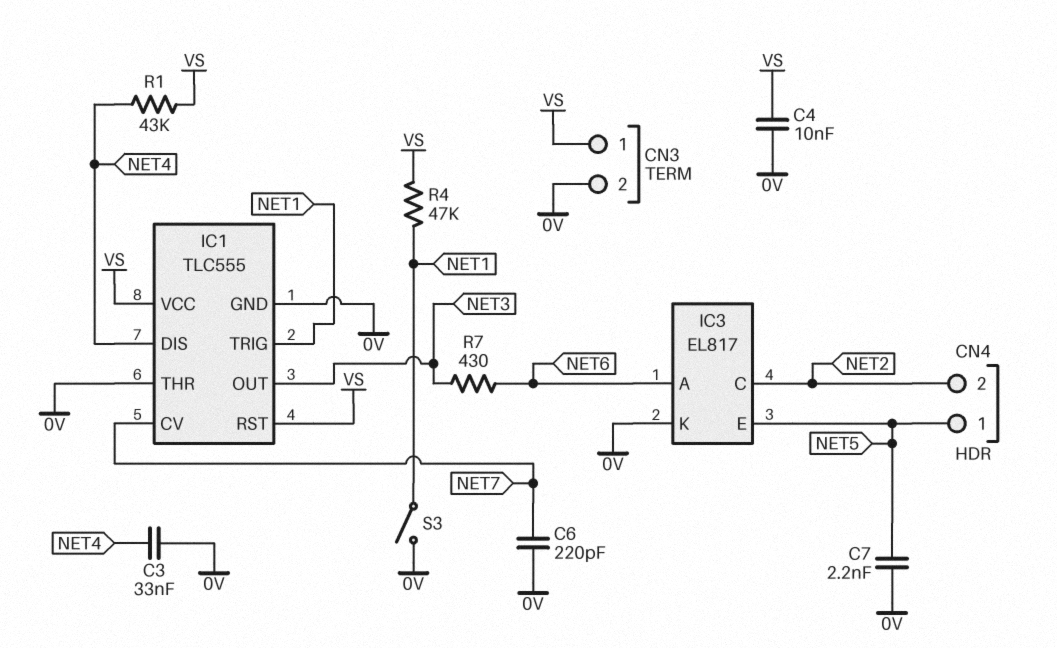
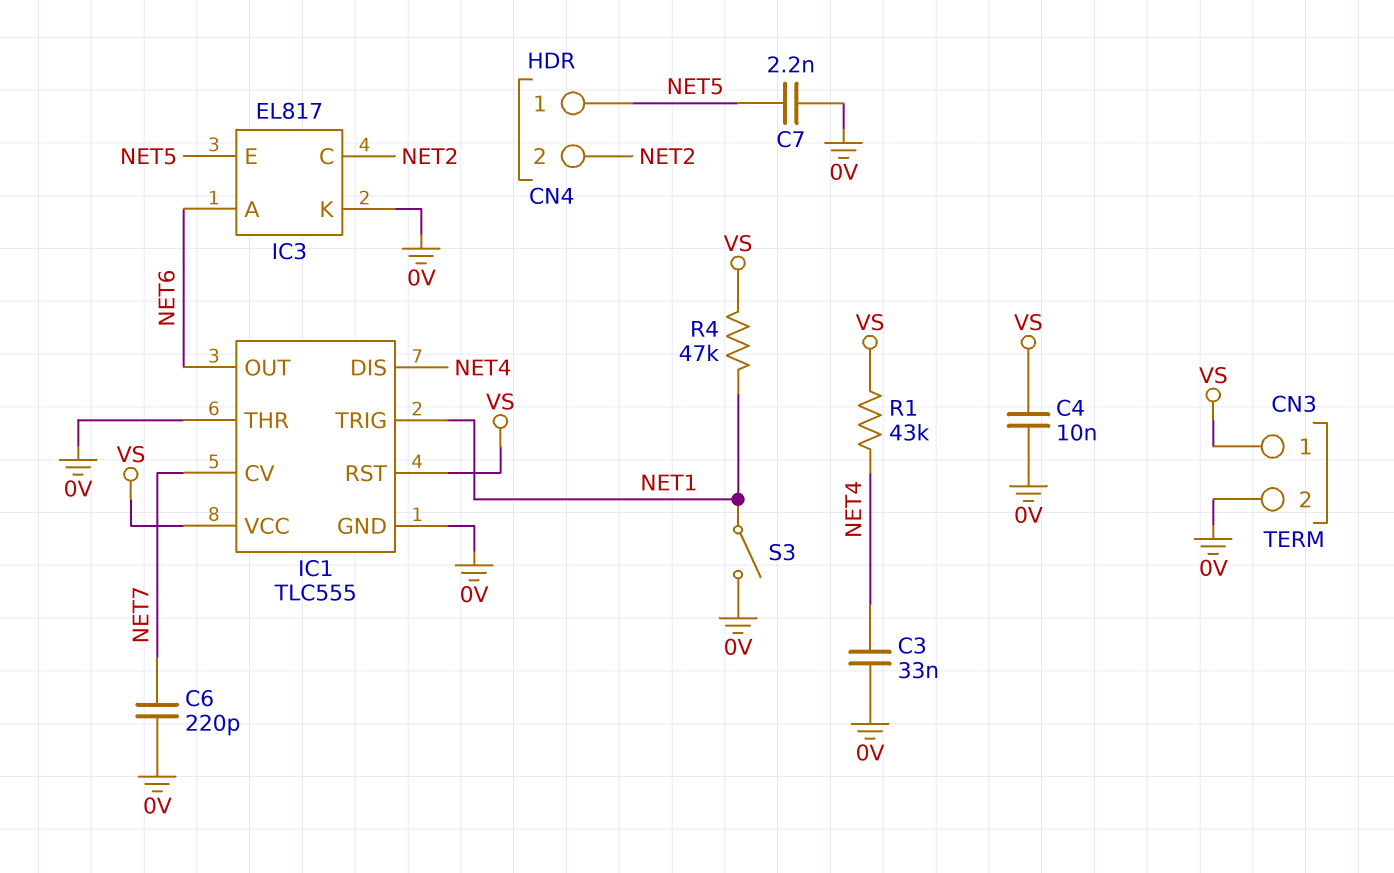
IC1 pin OUT: NET3 -> NET6
R7: 430 (NET3, NET6) -> none

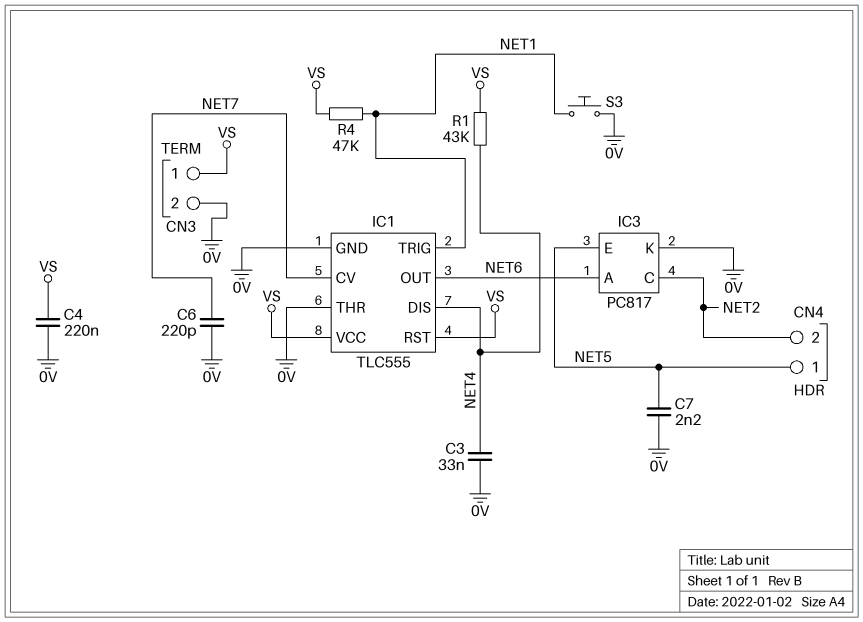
C4: 10nF (0V, VS) -> 220nF (0V, VS)
IC3: EL817 -> PC817
S3: switch (0V, NET1) -> button (0V, NET1)

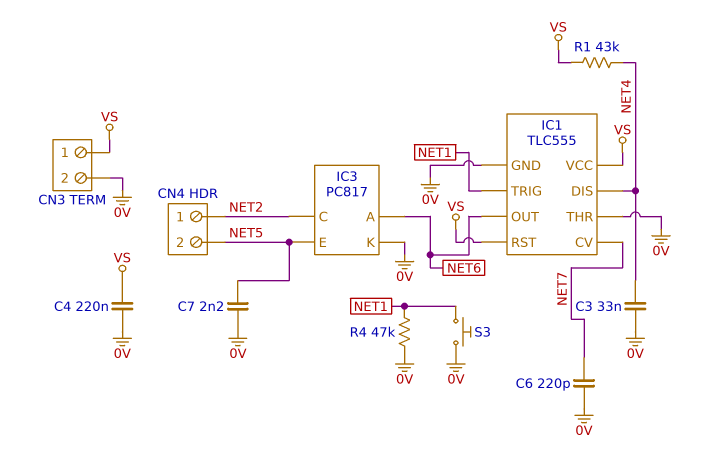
CN4 pin 1: NET5 -> NET2
CN4 pin 2: NET2 -> NET5
R4: 47k (NET1, VS) -> 47k (0V, NET1)

